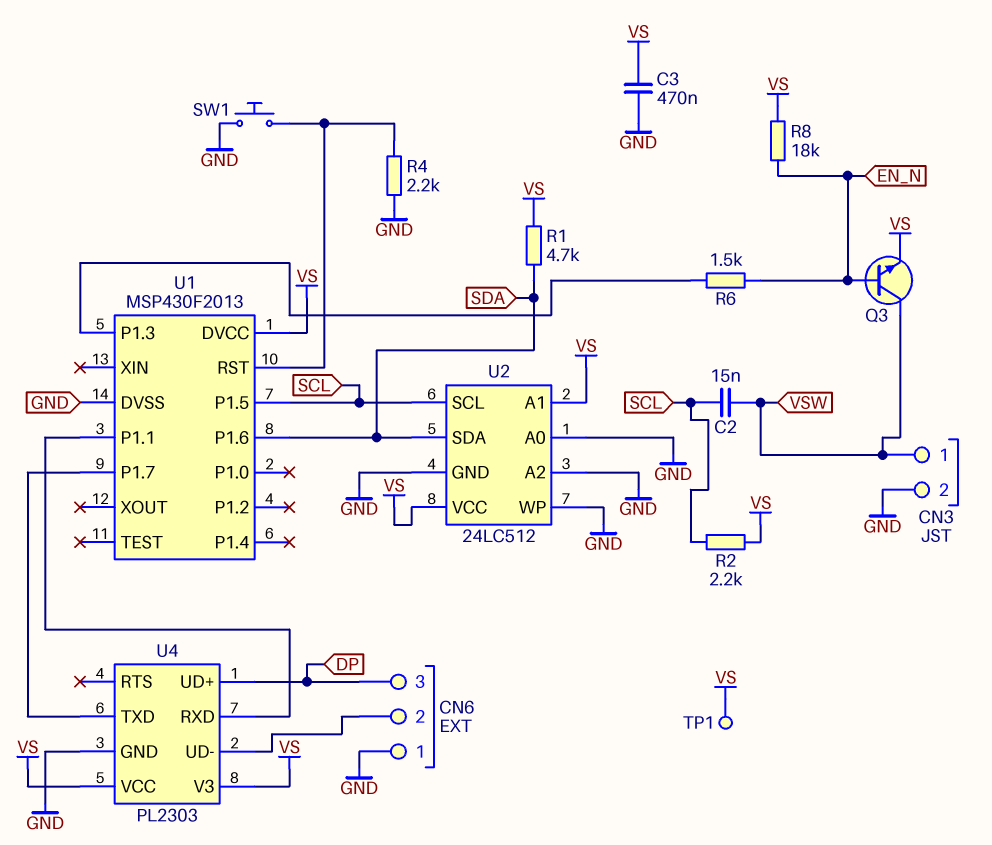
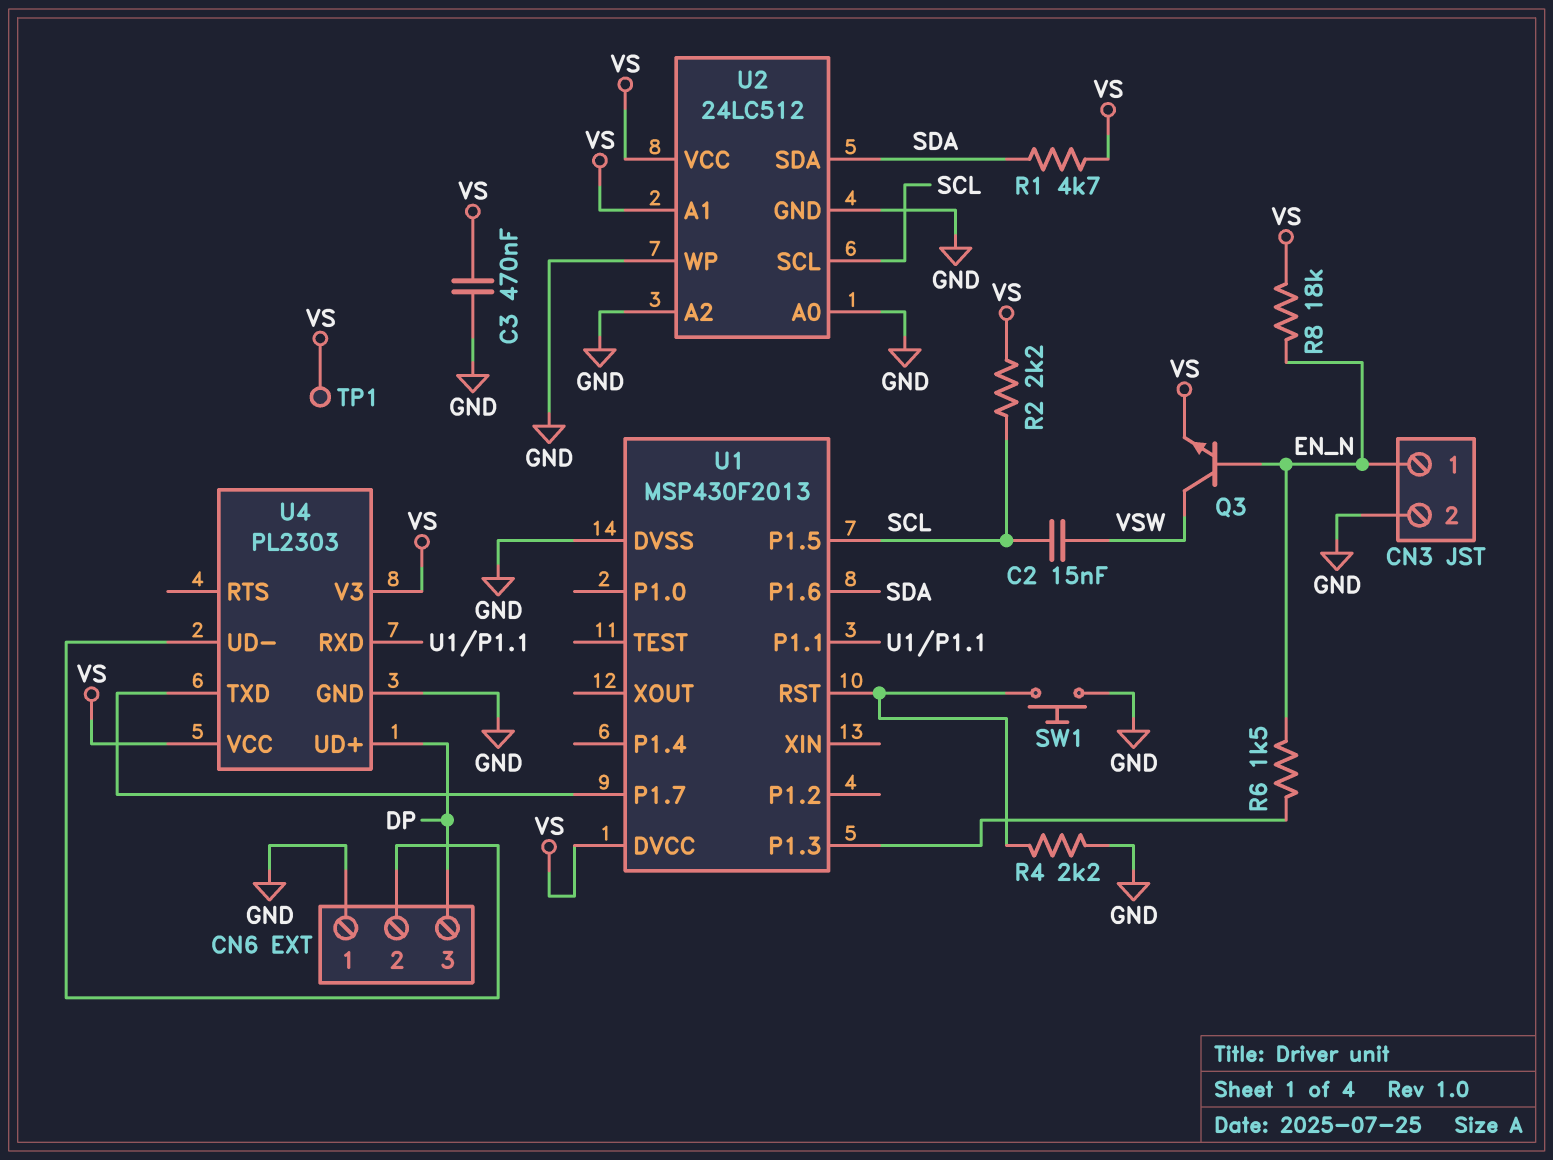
CN3 pin 1: VSW -> EN_N

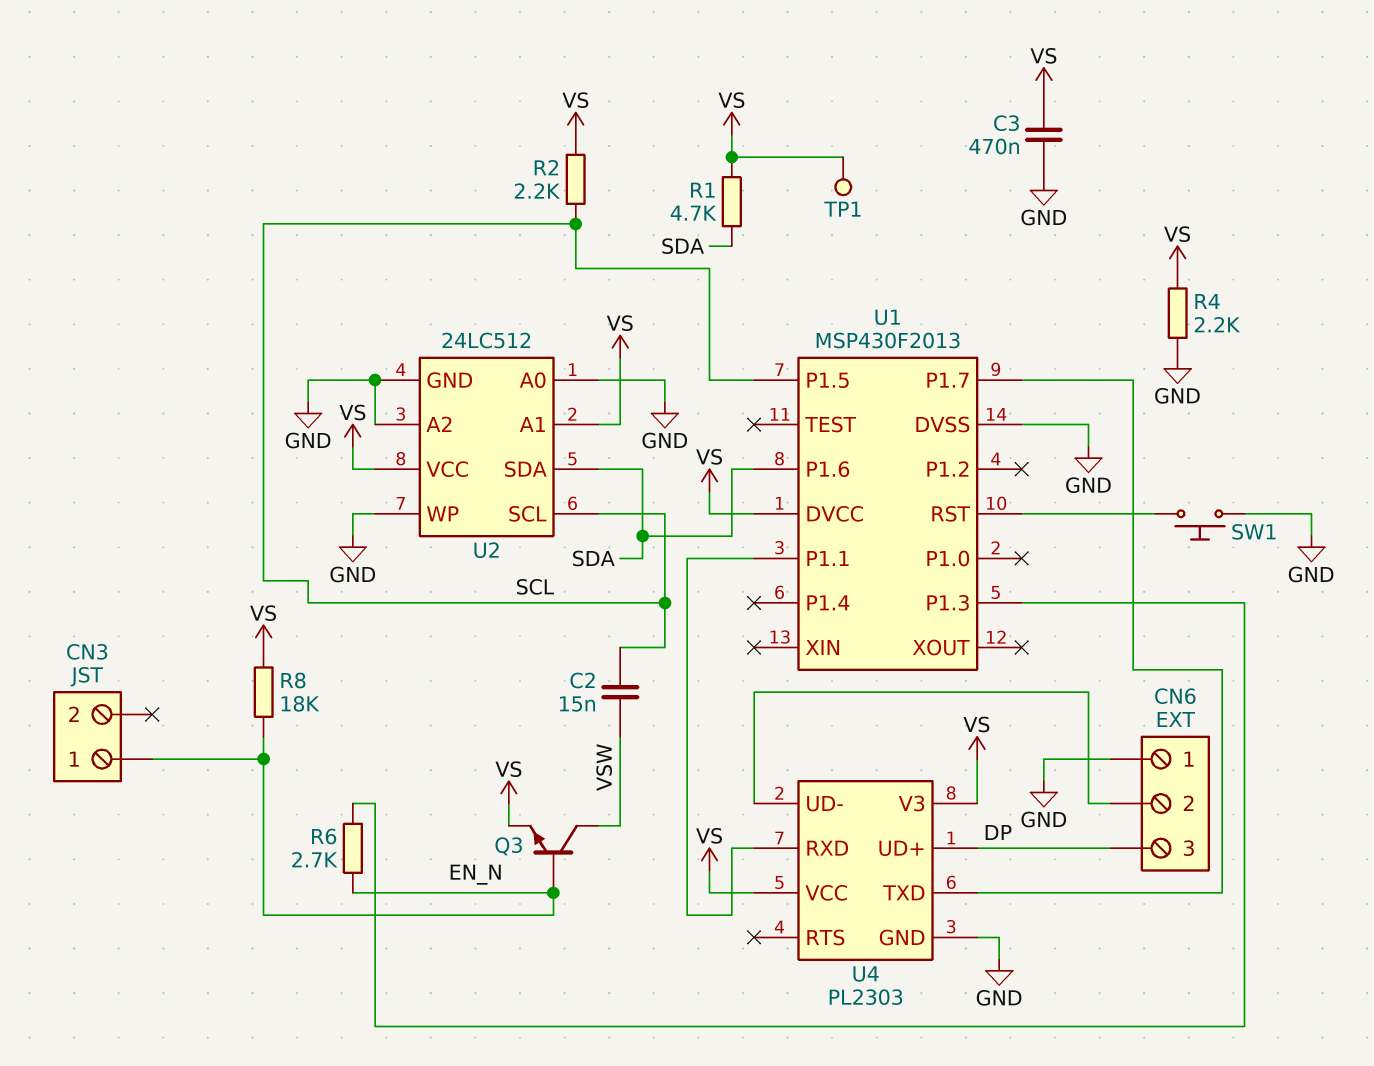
CN3 pin 2: GND -> none
R4: 2.2k (GND, U1/RST) -> 2.2k (GND, VS)
R6: 1.5k (EN_N, U1/P1.3) -> 2.7k (EN_N, U1/P1.3)

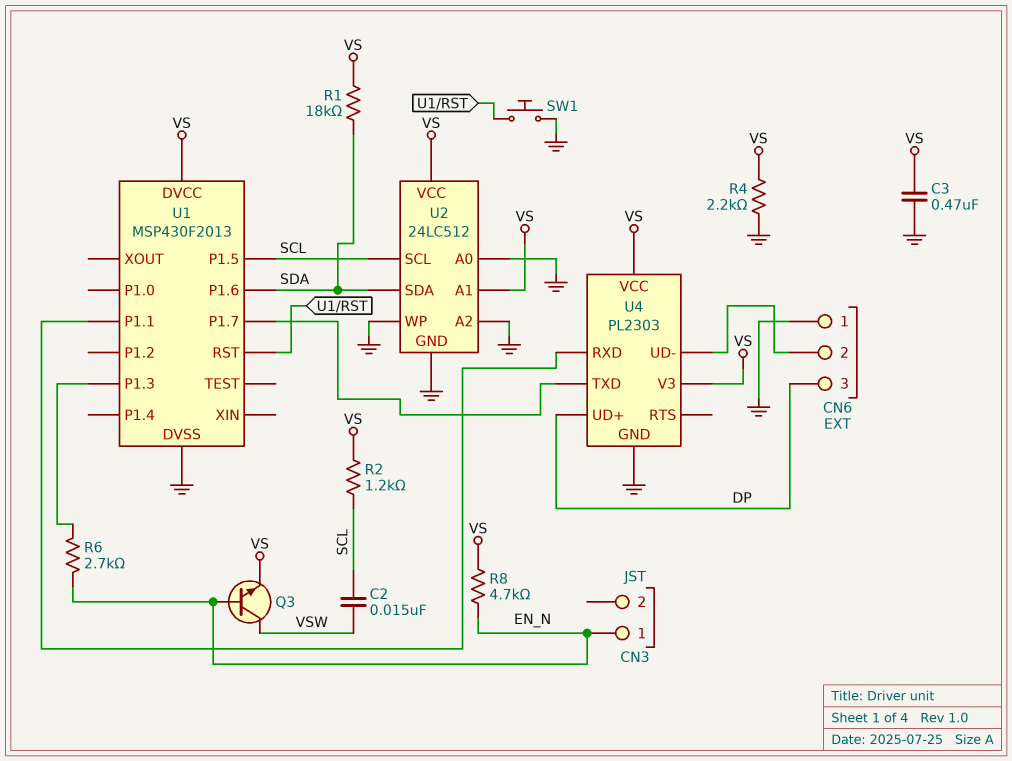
R1: 4.7k (SDA, VS) -> 18k (SDA, VS)
R2: 2.2k (SCL, VS) -> 1.2k (SCL, VS)
R8: 18k (EN_N, VS) -> 4.7k (EN_N, VS)
TP1: test point (VS) -> none

